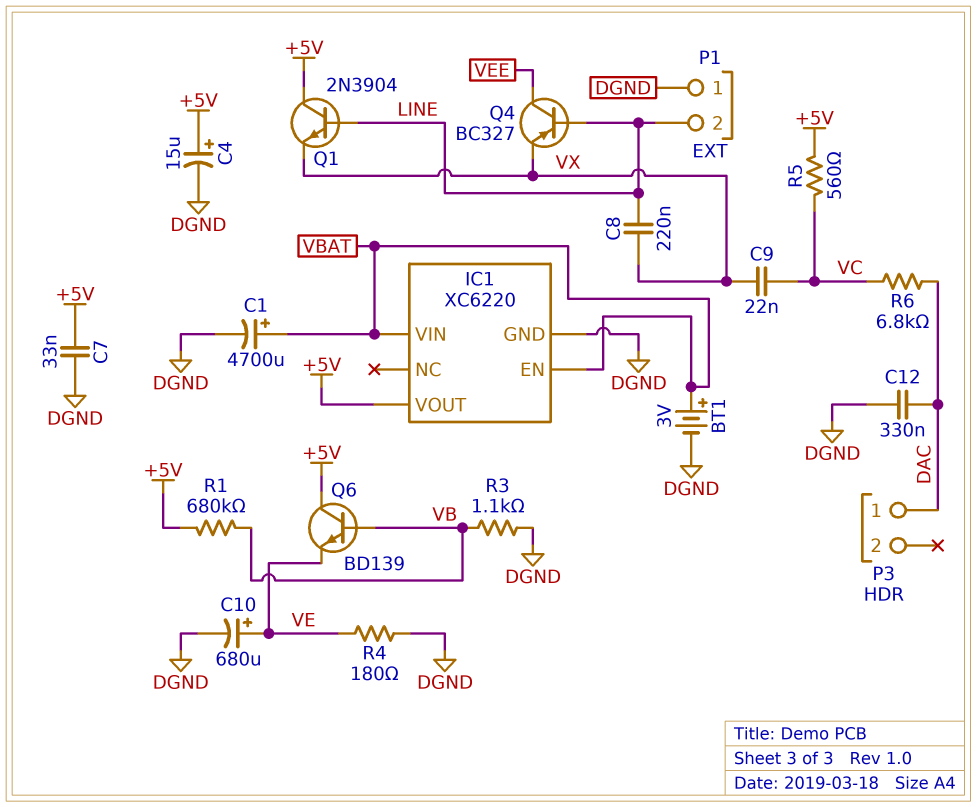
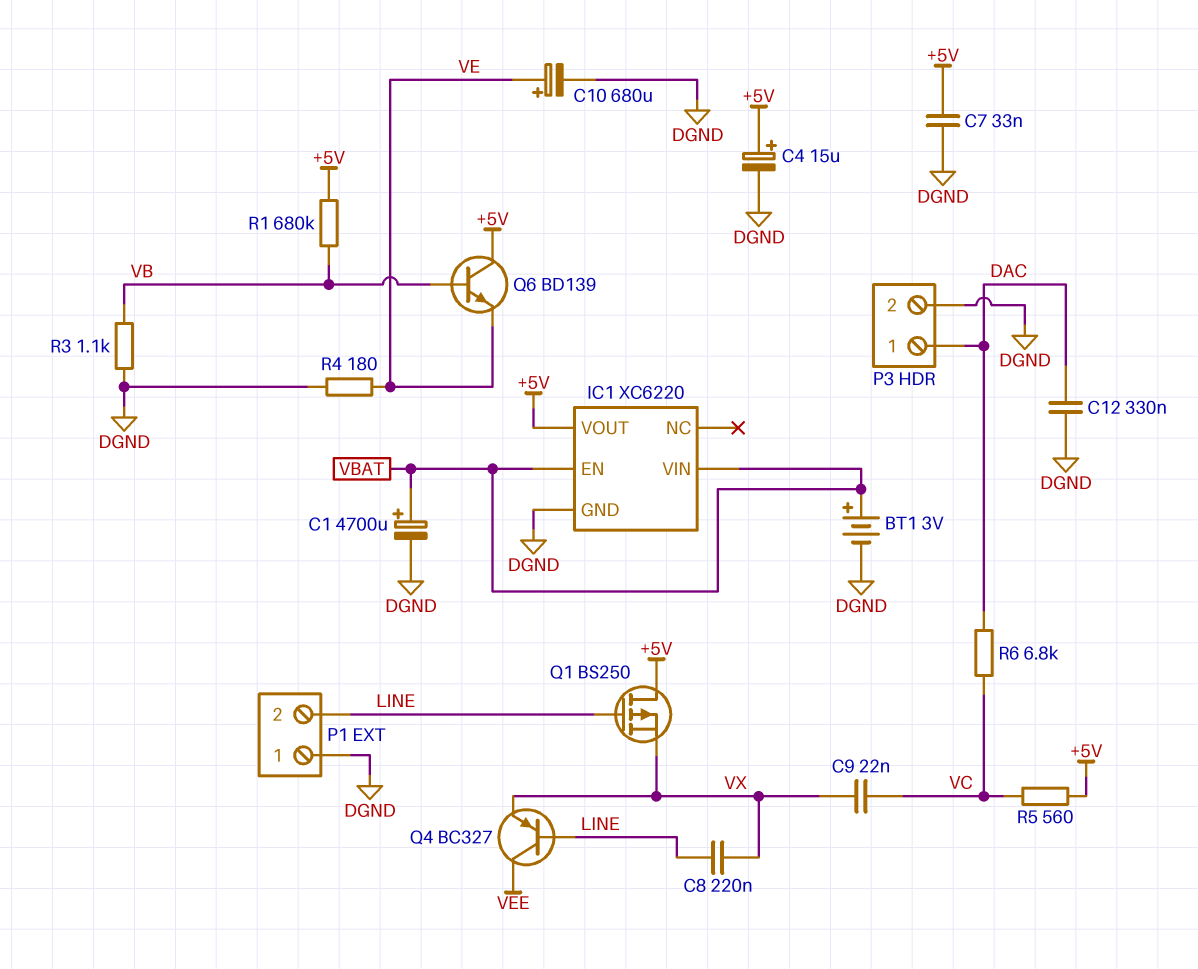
P3 pin 2: none -> DGND
Q1: NPN 2N3904 (B LINE, C +5V, E VX) -> PMOS BS250 (G LINE, D +5V, S VX)

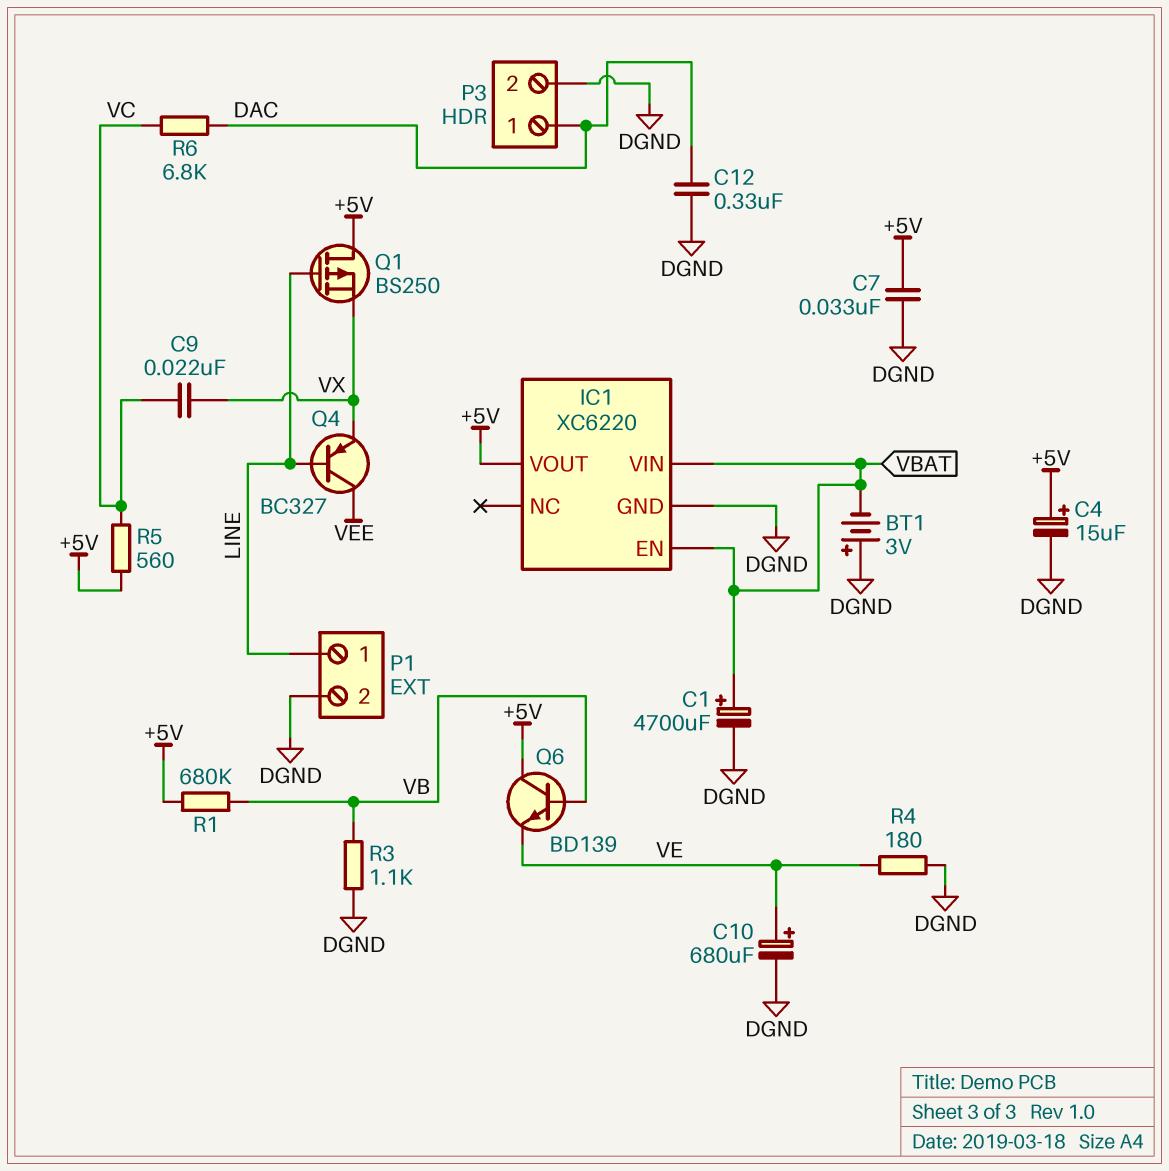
BT1: 3V (plus VBAT, minus DGND) -> 3V (plus DGND, minus VBAT)
C8: 220nF (LINE, VX) -> none
P1 pin 1: DGND -> LINE
P1 pin 2: LINE -> DGND

